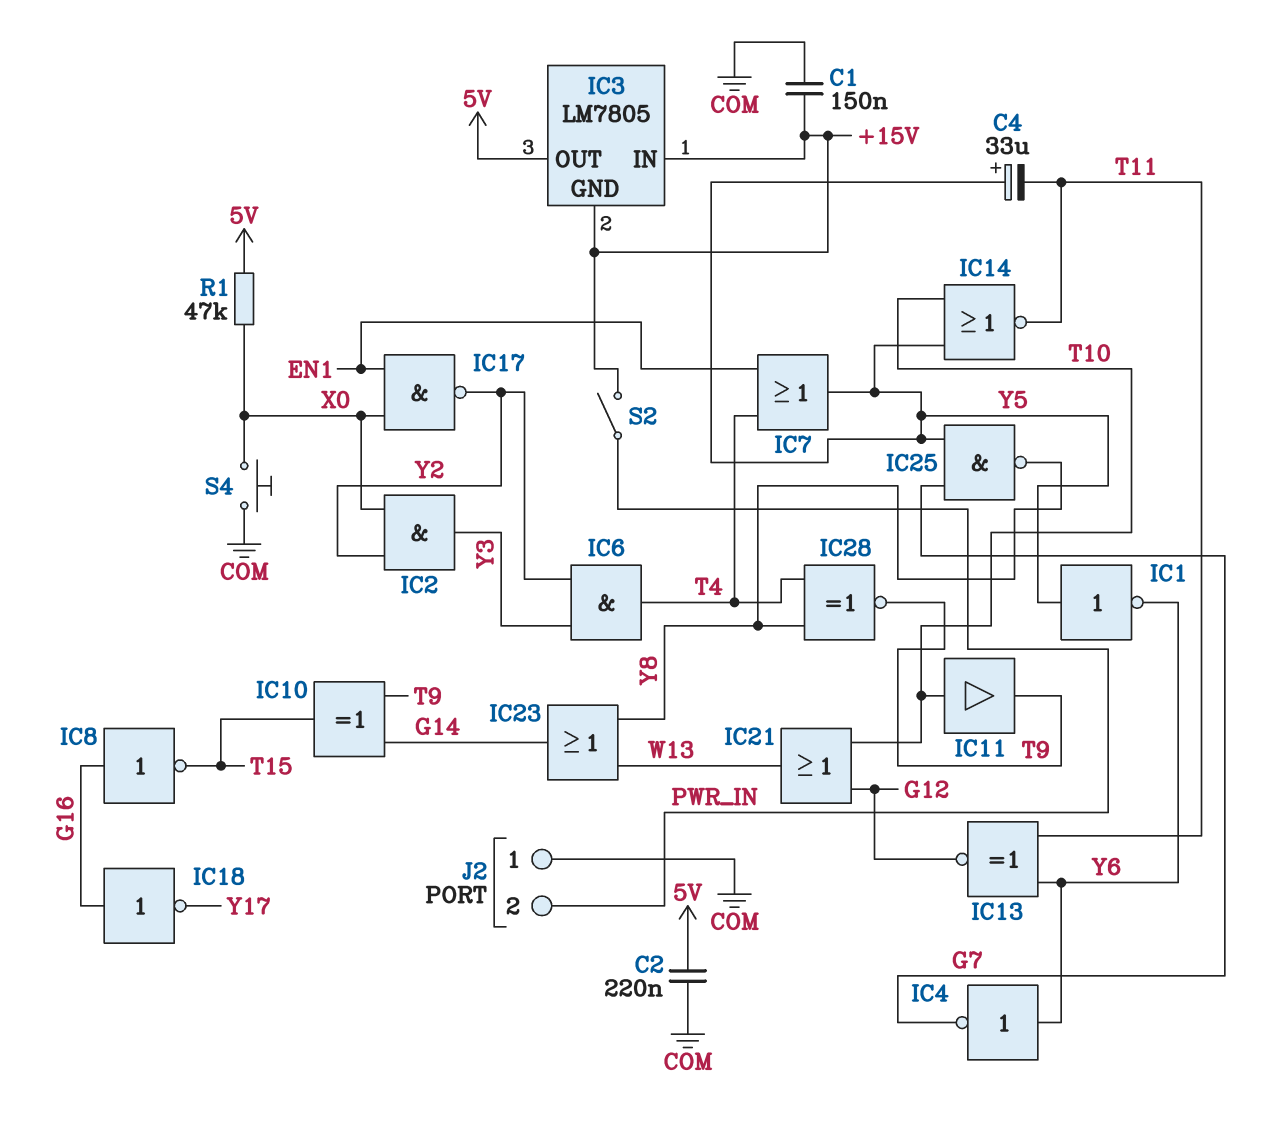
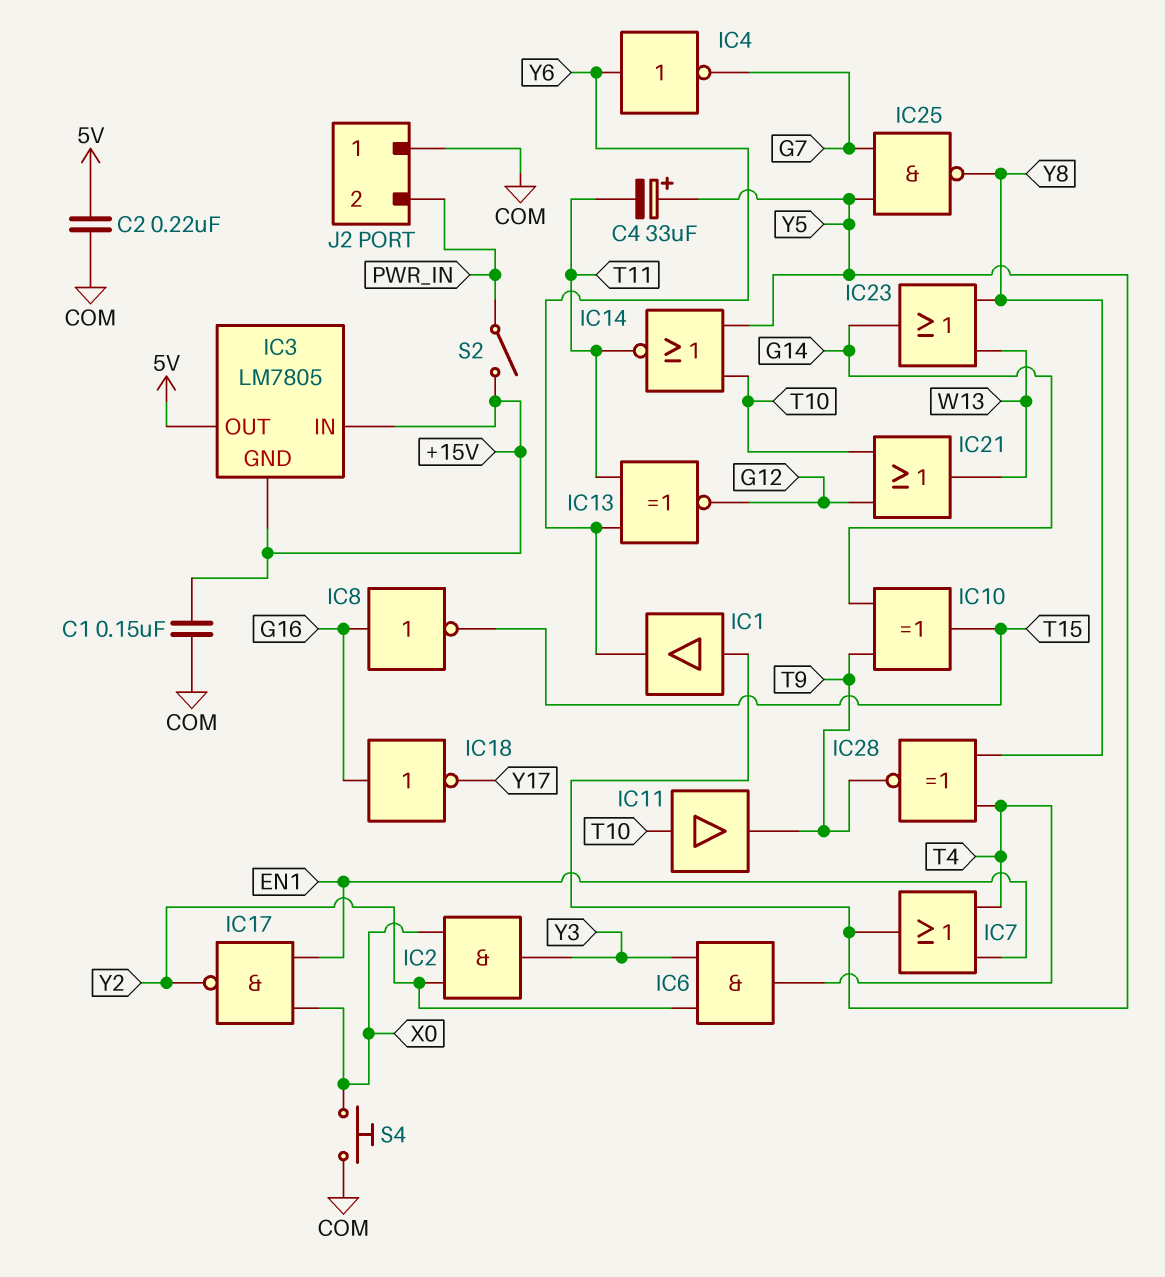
IC1: NOT (in Y5, out Y6) -> buffer (in Y5, out Y6)
R1: 47k (5V, X0) -> none

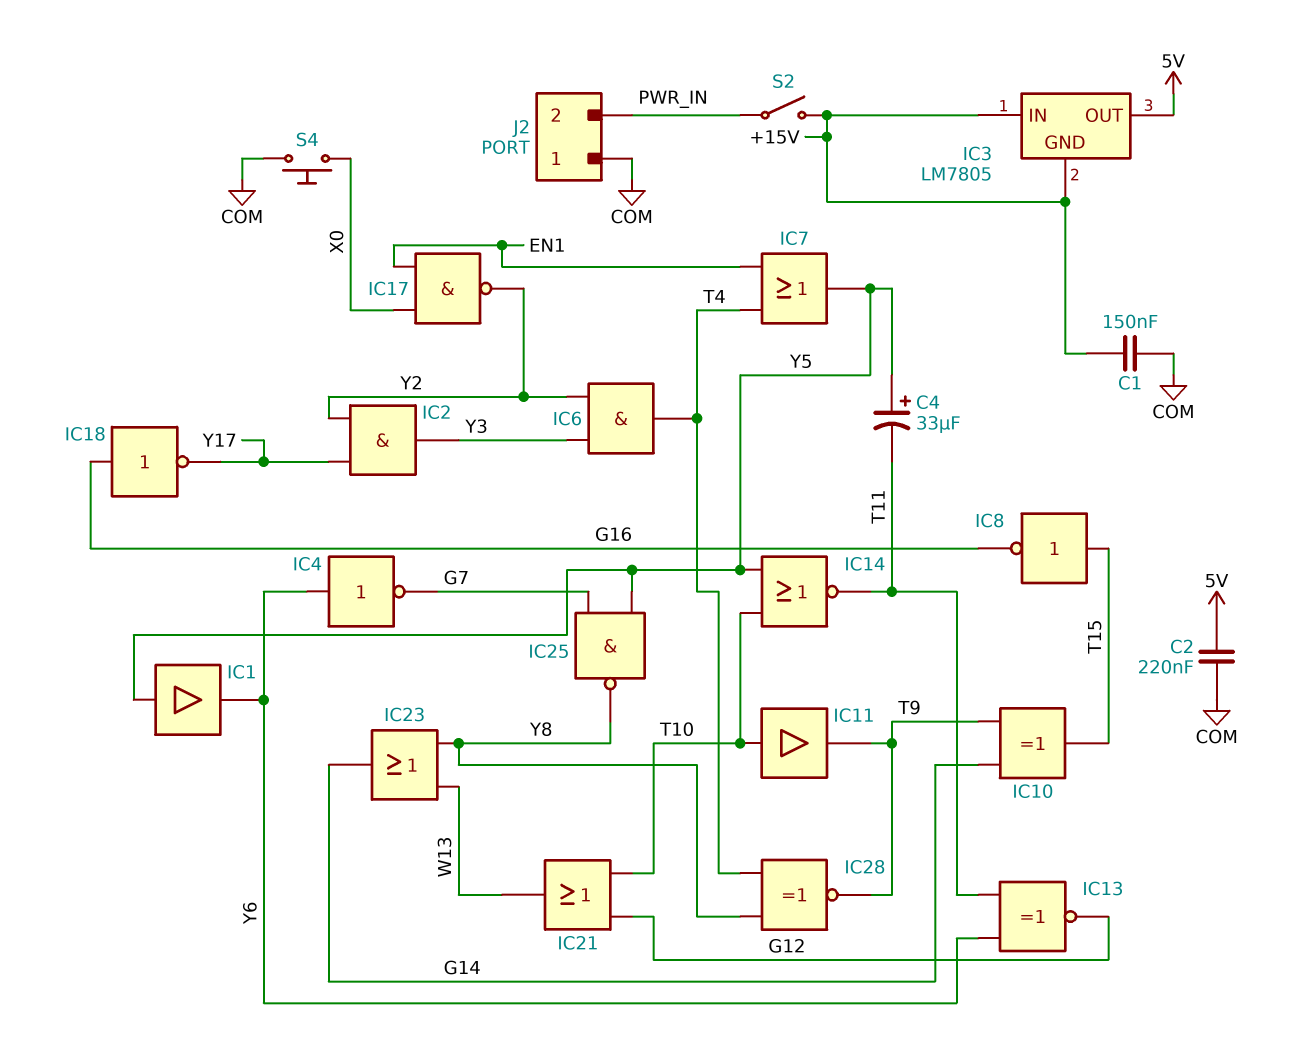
IC2: AND (in X0, in Y2, out Y3) -> AND (in Y2, in Y17, out Y3)
IC8: NOT (in G16, out T15) -> NOT (in T15, out G16)

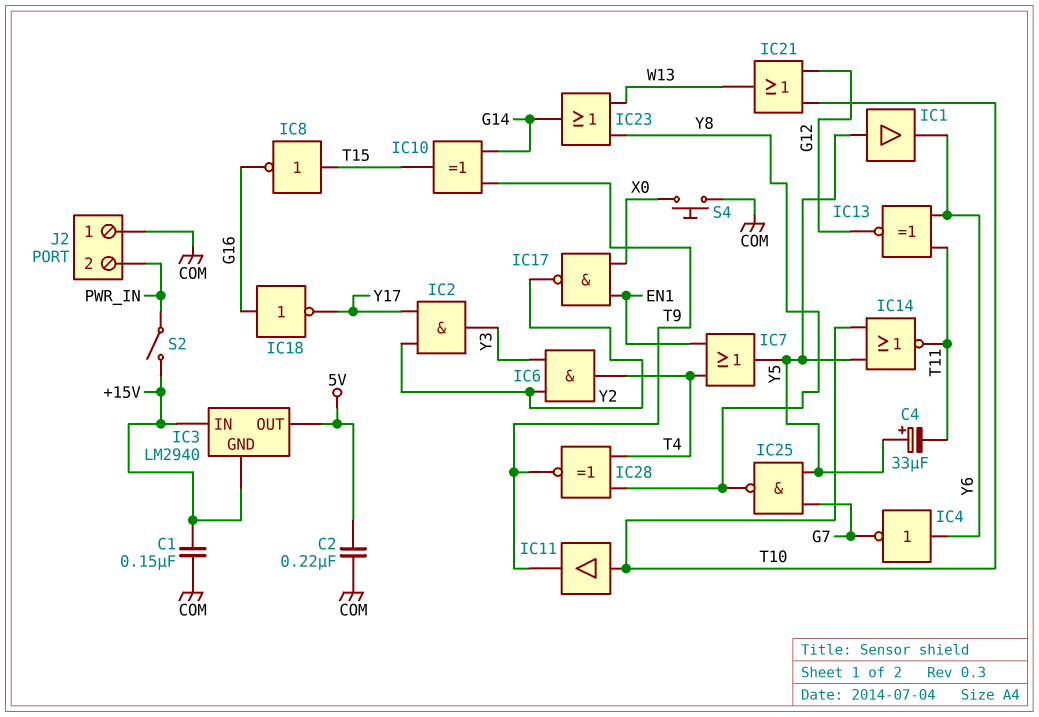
IC3: LM7805 -> LM2940

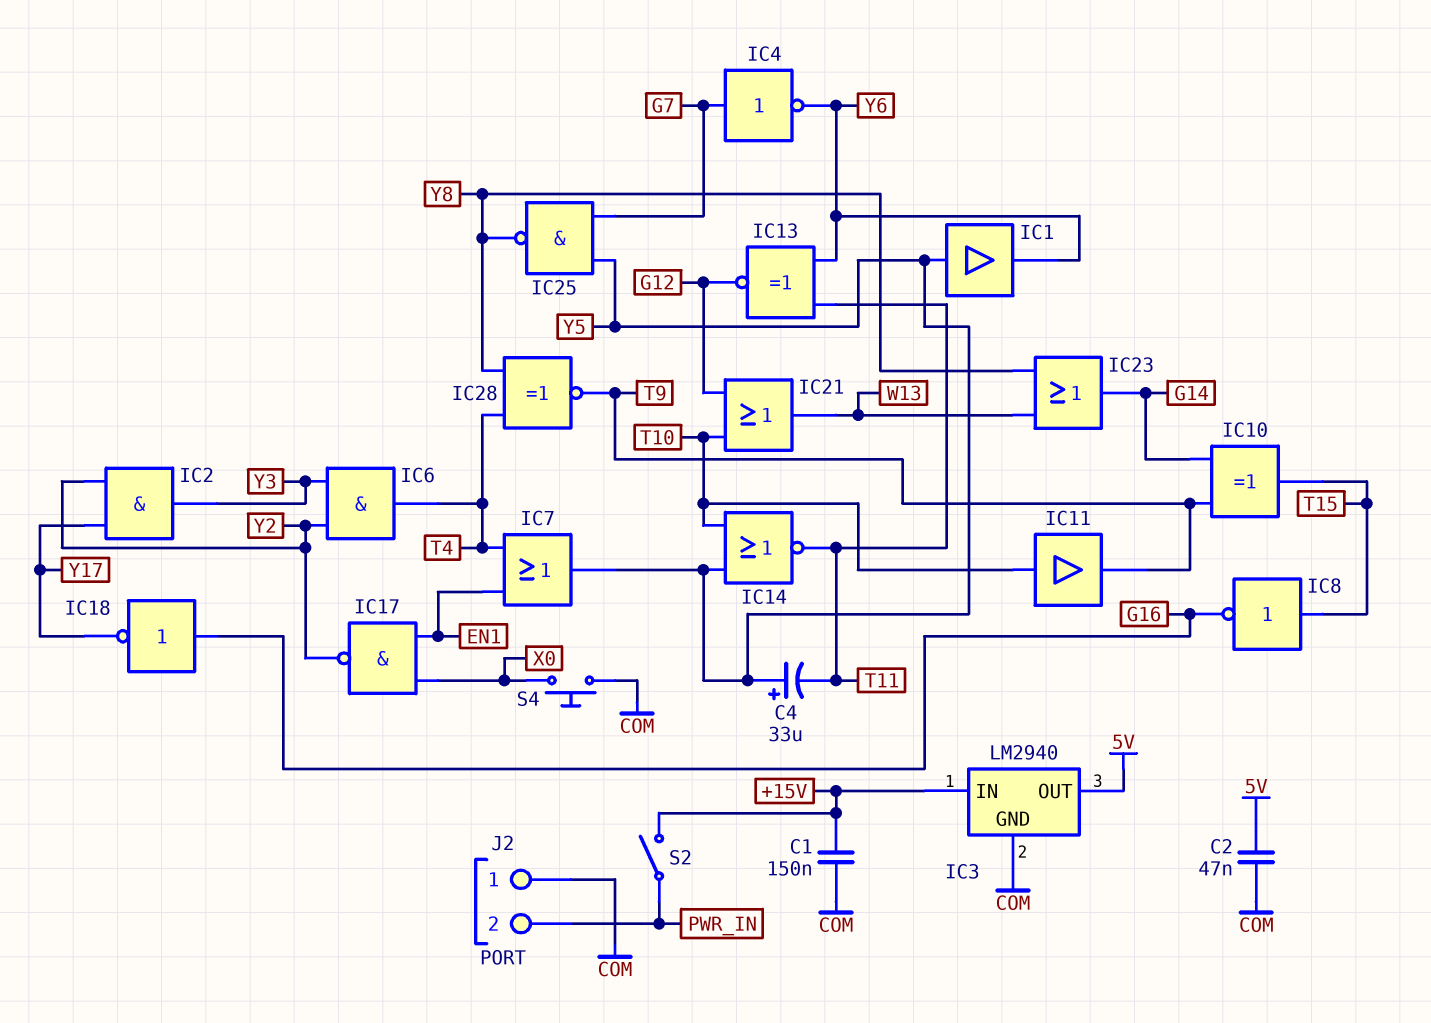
C2: 220nF (5V, COM) -> 47nF (5V, COM)
IC3 pin GND: +15V -> COM
IC4: NOT (in Y6, out G7) -> NOT (in G7, out Y6)

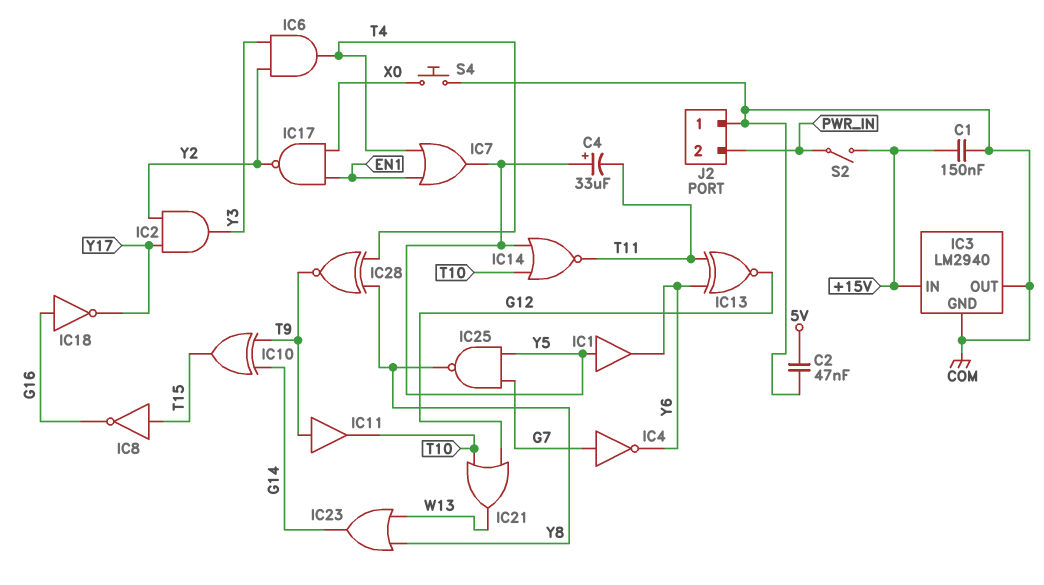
IC3 pin OUT: 5V -> COM
IC11: buffer (in T10, out T9) -> buffer (in T9, out T10)

